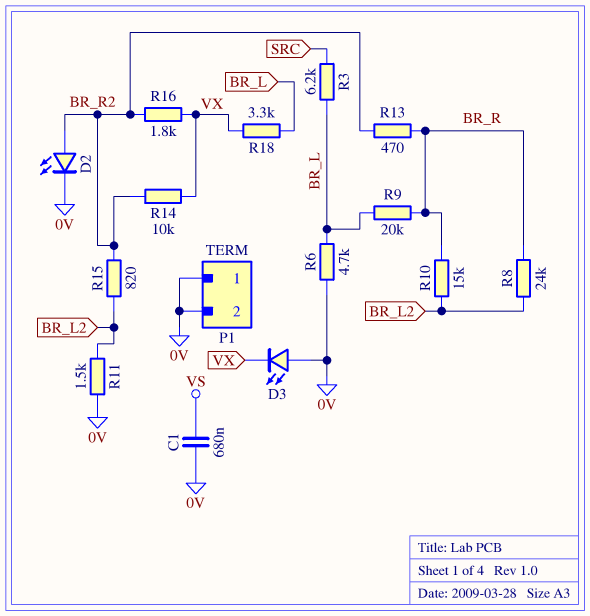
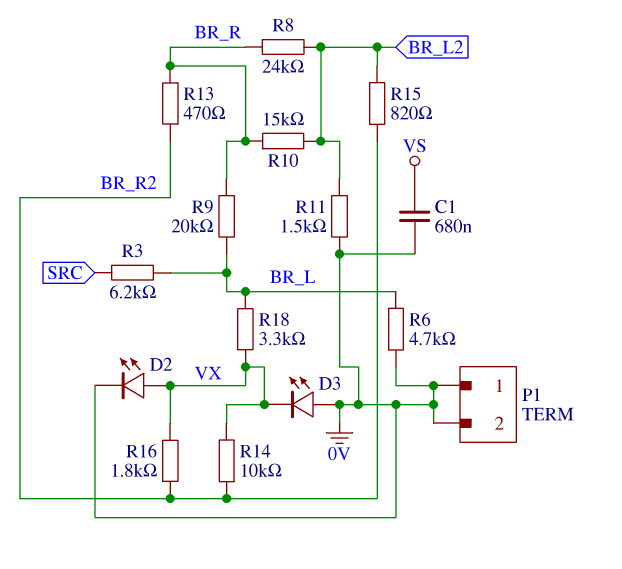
D2: LED (A BR_R2, K 0V) -> LED (A VX, K 0V)

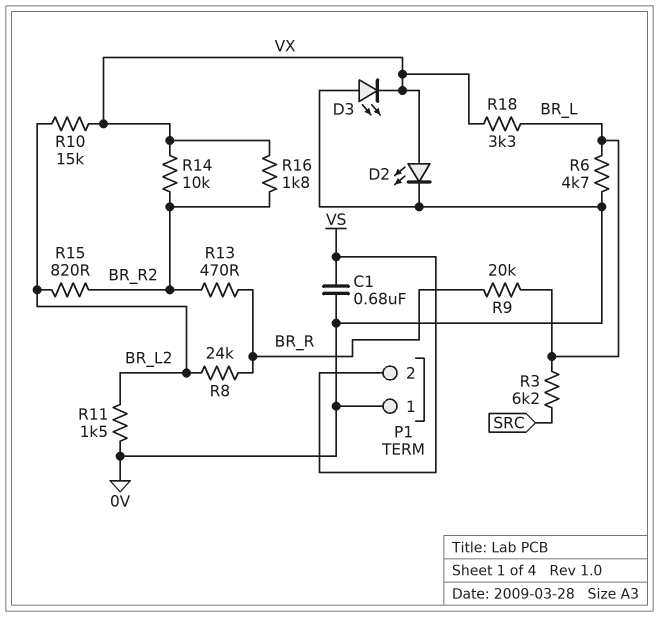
P1 pin 2: 0V -> VS
R10: 15k (BR_L2, BR_R) -> 15k (BR_L2, VX)

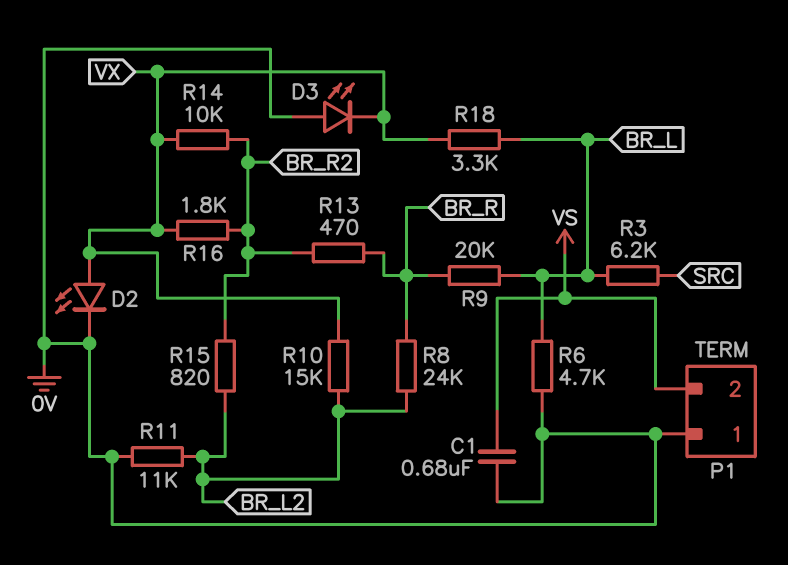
R11: 1.5k (0V, BR_L2) -> 11k (0V, BR_L2)

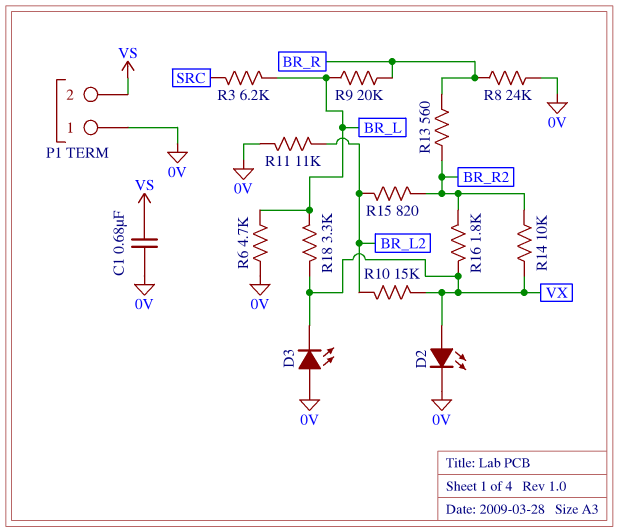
R8: 24k (BR_L2, BR_R) -> 24k (0V, BR_R)
R13: 470 (BR_R, BR_R2) -> 560 (BR_R, BR_R2)

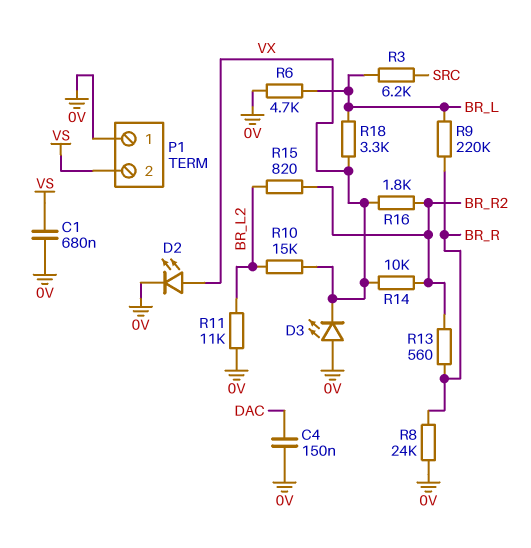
C4: none -> 150nF (0V, DAC)
R9: 20k (BR_L, BR_R) -> 220k (BR_L, BR_R)

